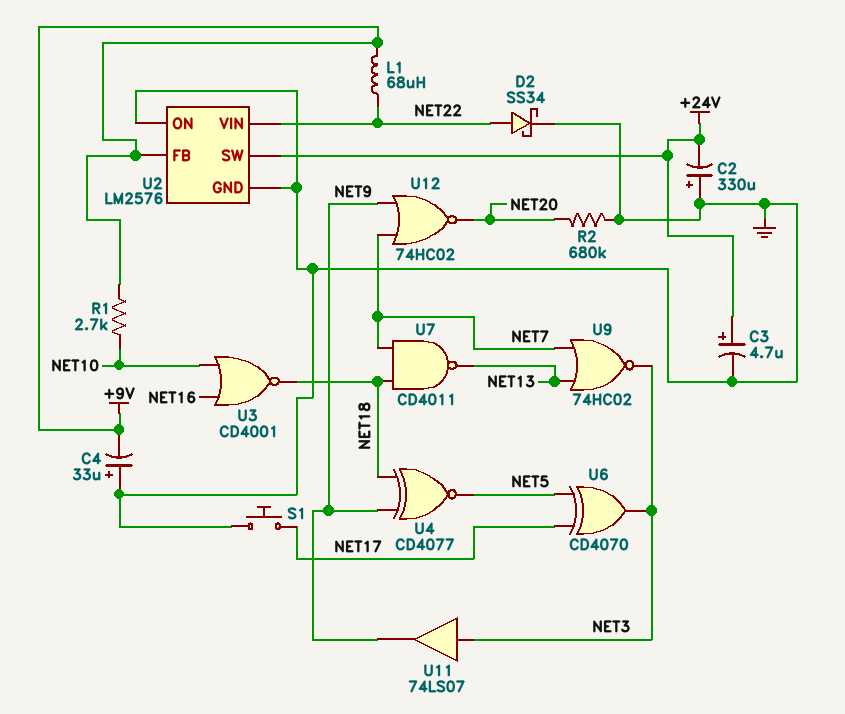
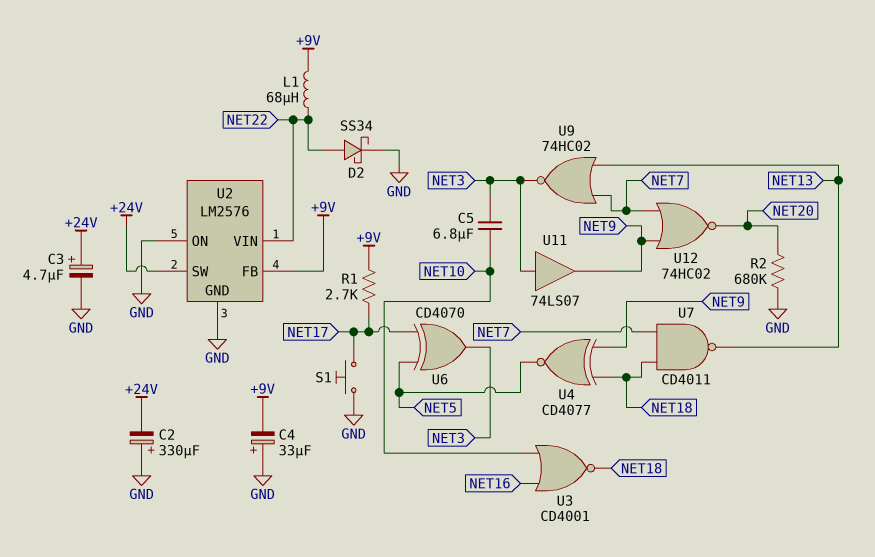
C5: none -> 6.8uF (NET3, NET10)
R1: 2.7k (+9V, NET10) -> 2.7k (+9V, NET17)

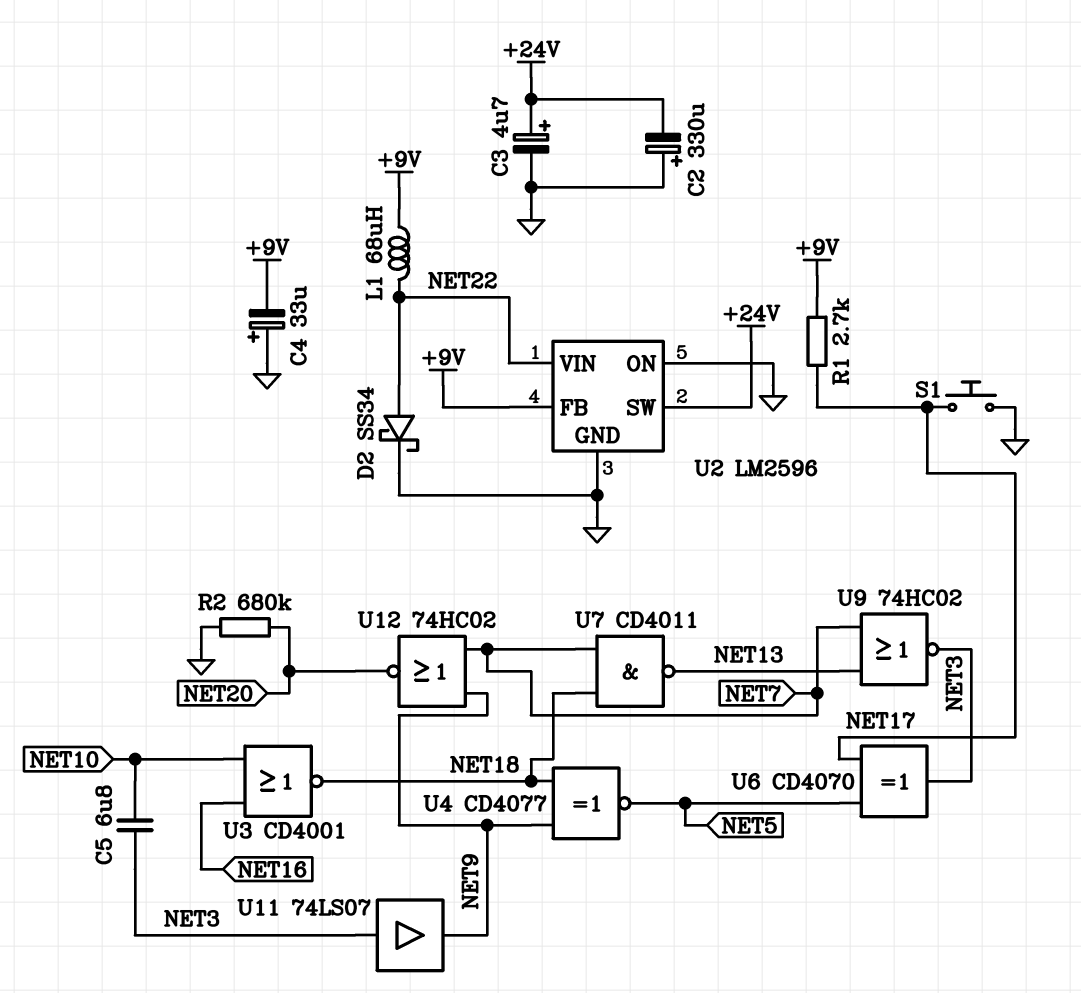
U2: LM2576 -> LM2596

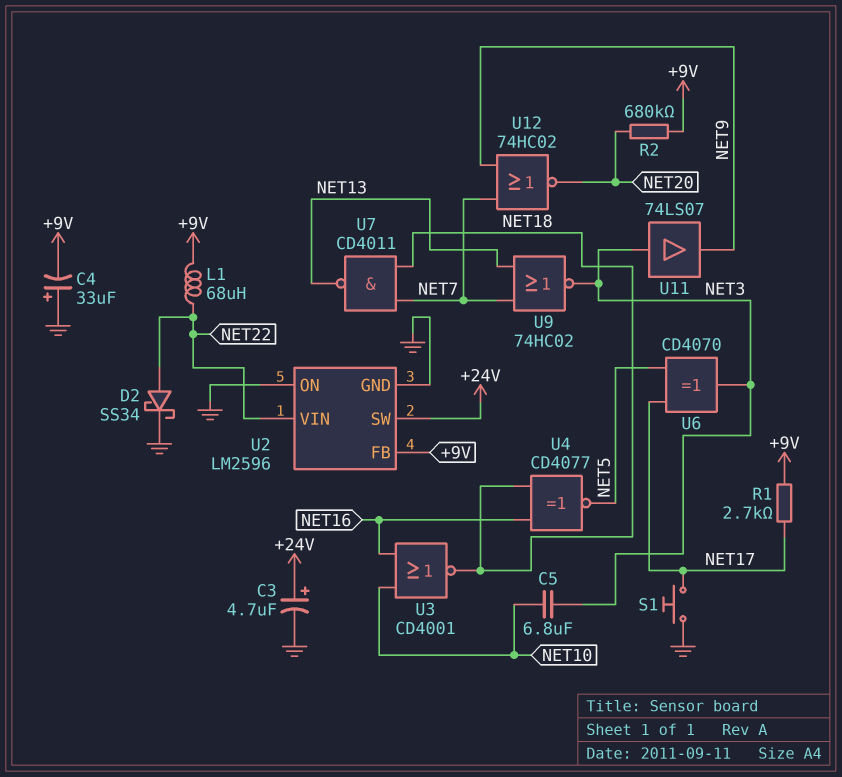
C2: 330uF (plus GND, minus +24V) -> none
R2: 680k (GND, NET20) -> 680k (+9V, NET20)
U4: XNOR CD4077 (in NET9, in NET18, out NET5) -> XNOR CD4077 (in NET16, in NET18, out NET5)

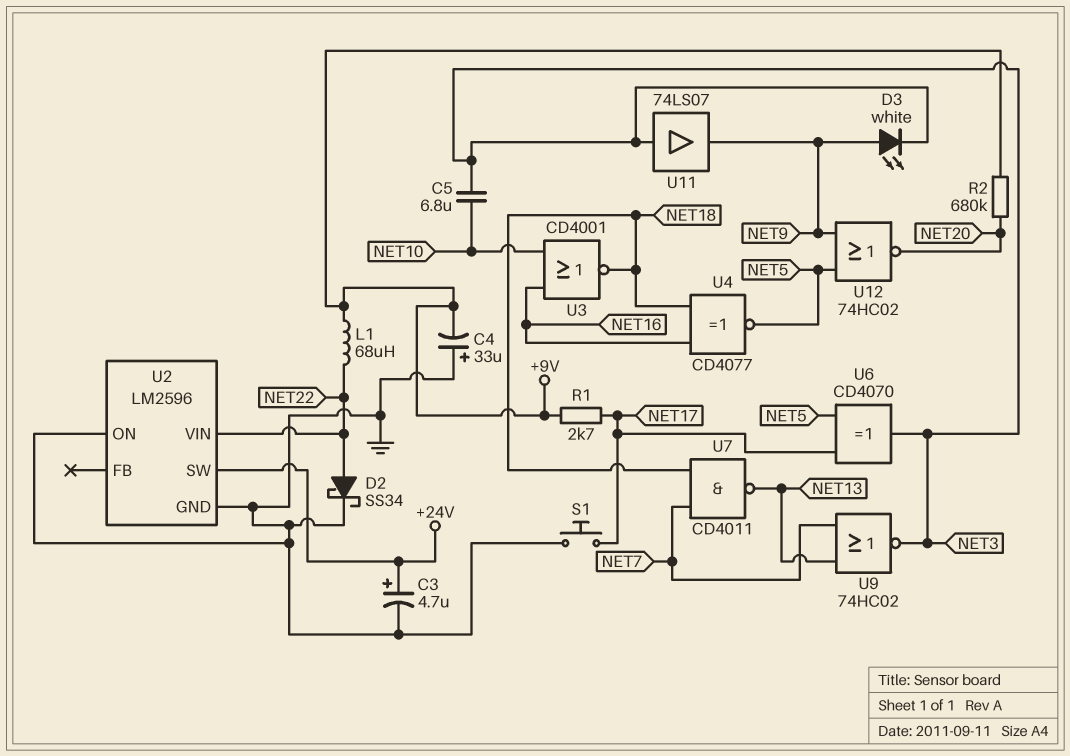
D3: none -> LED white (A NET9, K NET3)
U2 pin FB: +9V -> none
U12: NOR 74HC02 (in NET7, in NET9, out NET20) -> NOR 74HC02 (in NET5, in NET9, out NET20)

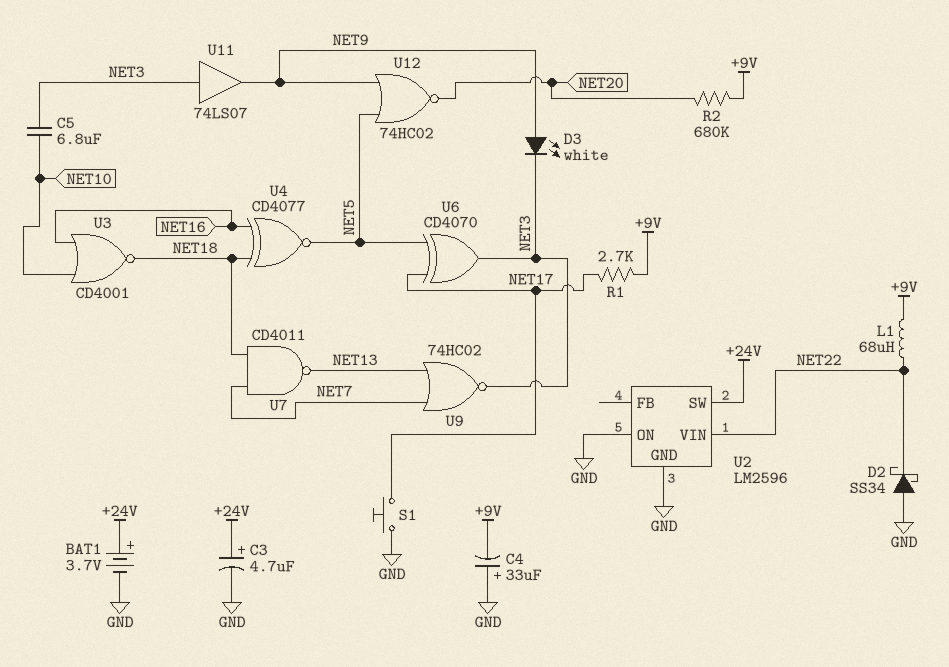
BAT1: none -> 3.7V (plus +24V, minus GND)
D2: schottky SS34 (A NET22, K GND) -> schottky SS34 (A GND, K NET22)

